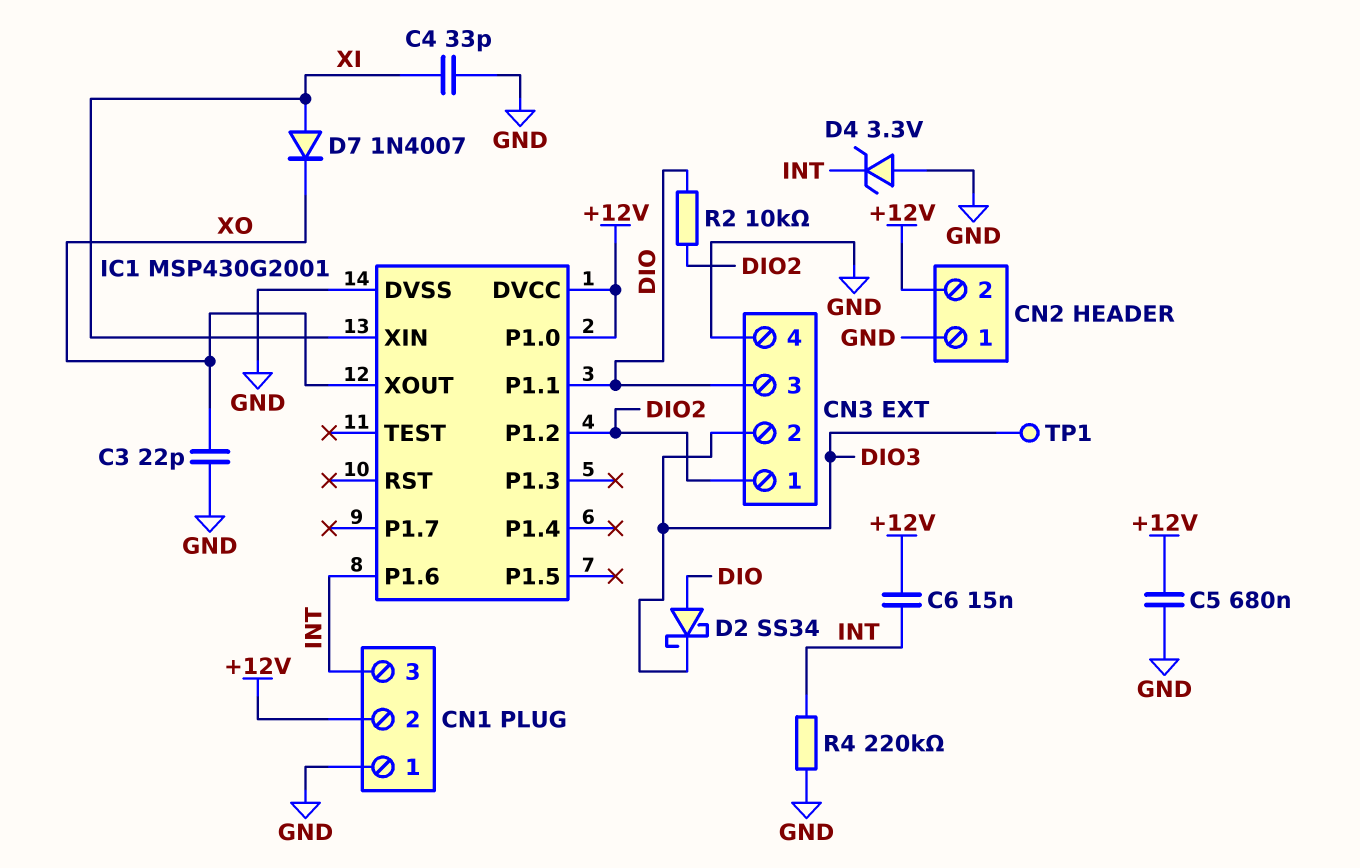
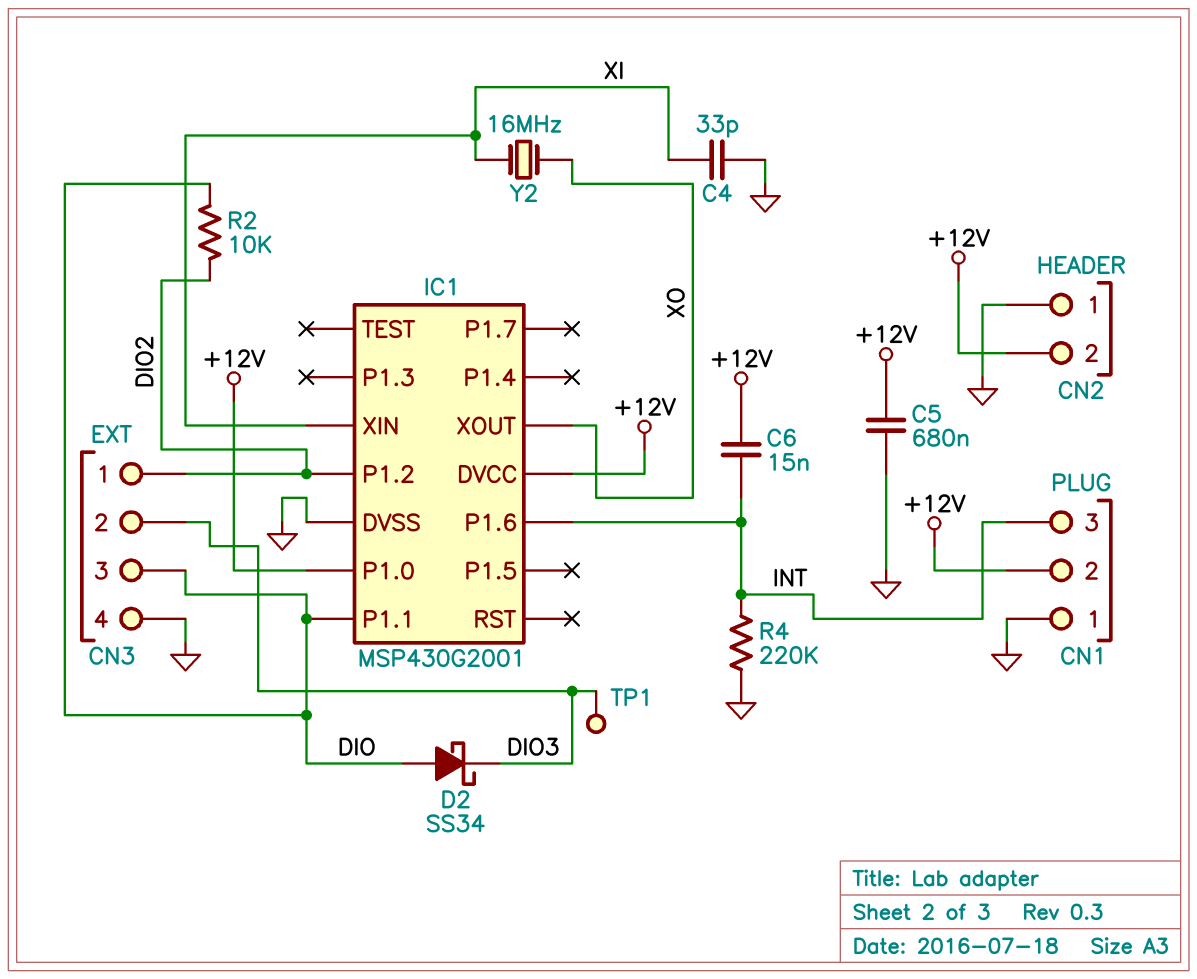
C3: 22pF (GND, XO) -> none
D4: zener 3.3V (A GND, K INT) -> none
D7: diode 1N4007 (A XI, K XO) -> none
Y2: none -> 16MHz (XI, XO)

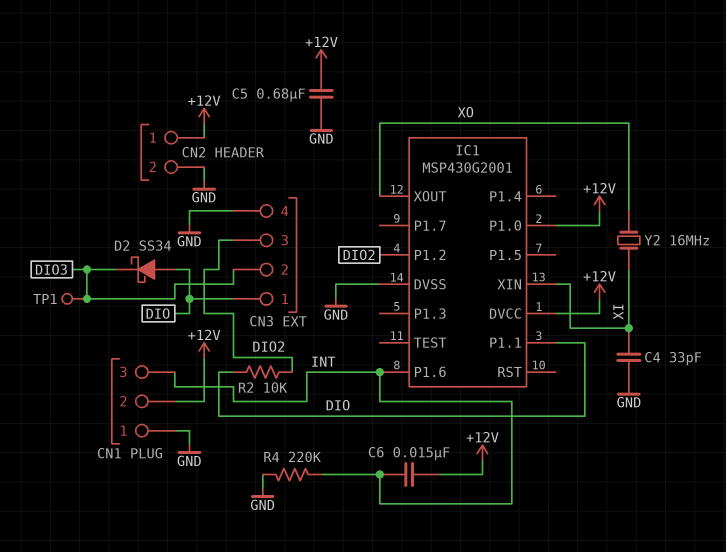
CN2 pin 1: GND -> +12V
CN2 pin 2: +12V -> GND
CN3 pin 1: DIO2 -> DIO
CN3 pin 3: DIO -> DIO2

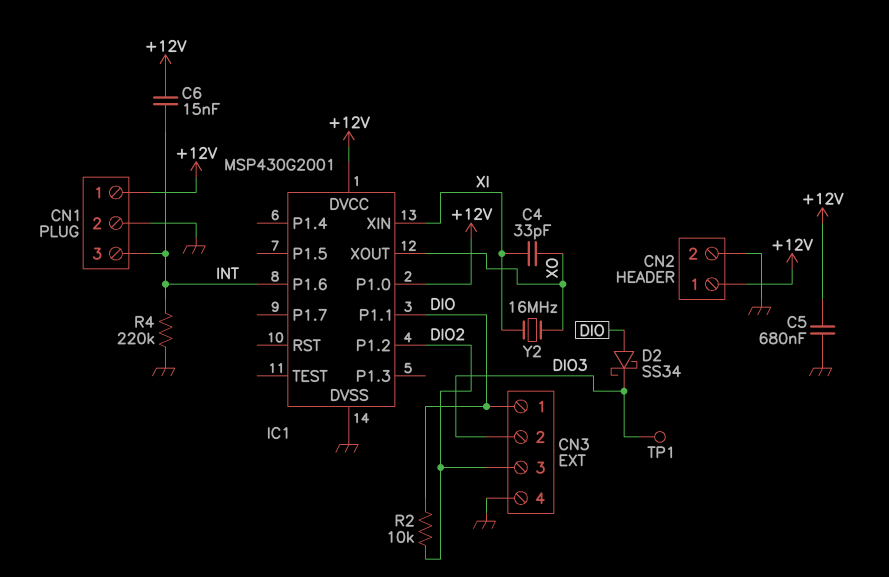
C4: 33pF (GND, XI) -> 33pF (XI, XO)
CN1 pin 1: GND -> +12V
CN1 pin 2: +12V -> GND

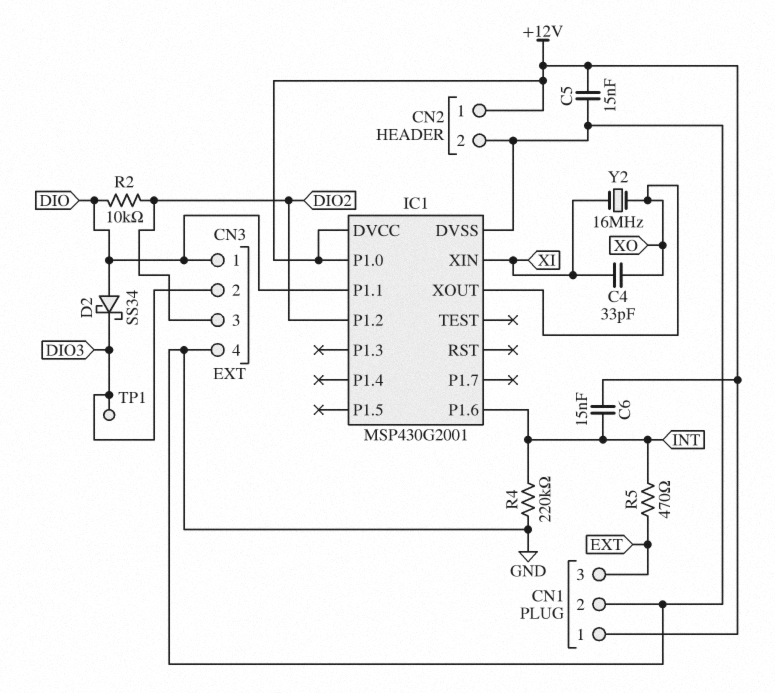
C5: 680nF (+12V, GND) -> 15nF (+12V, GND)
CN1 pin 3: INT -> EXT
R5: none -> 470 (EXT, INT)

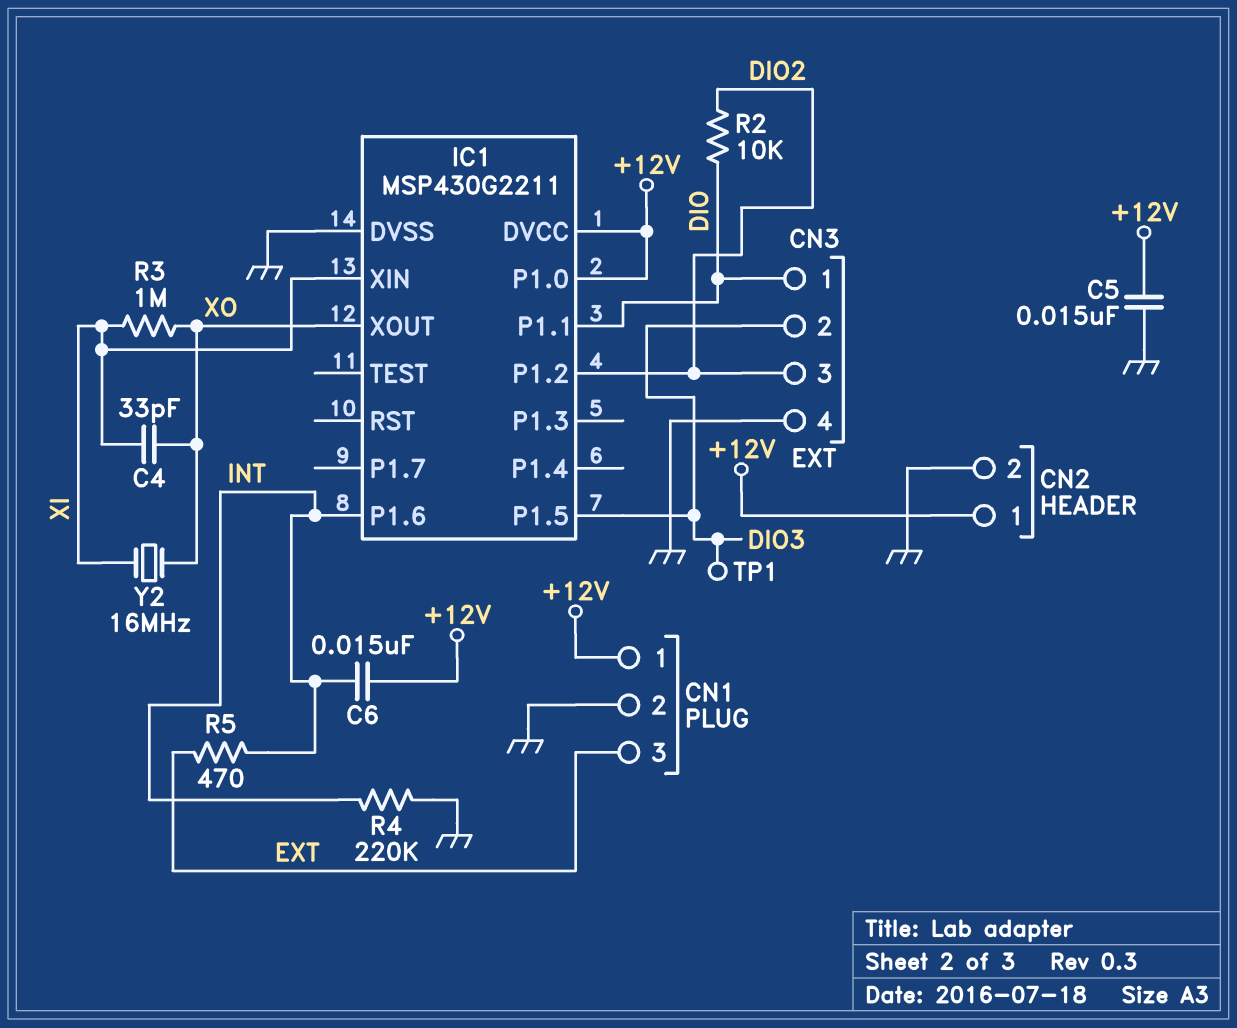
D2: schottky SS34 (A DIO, K DIO3) -> none
IC1: MSP430G2001 -> MSP430G2211
IC1 pin P1.5: none -> DIO3
R3: none -> 1M (XI, XO)

